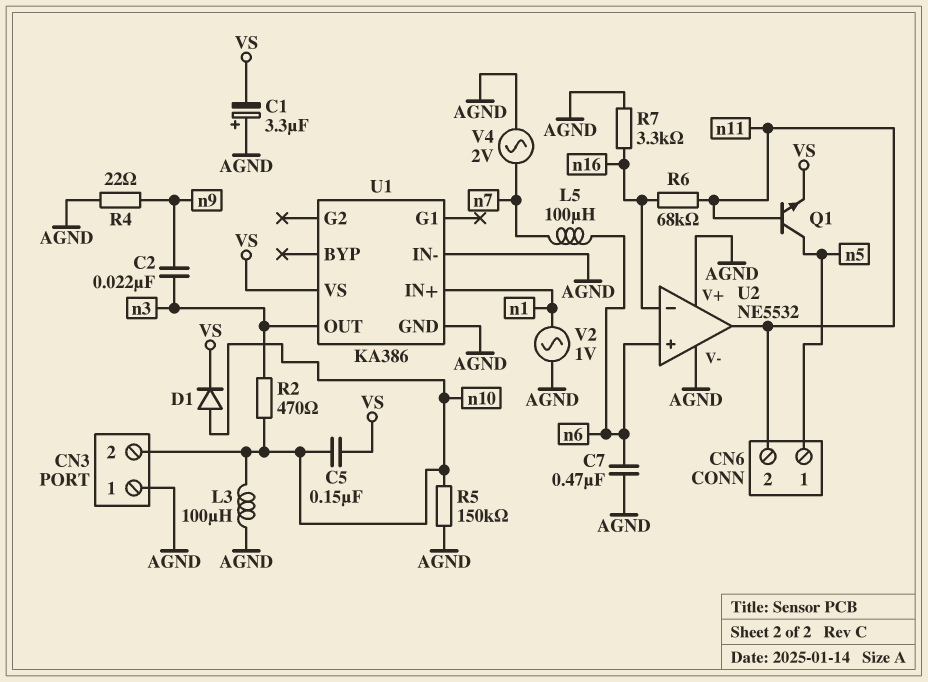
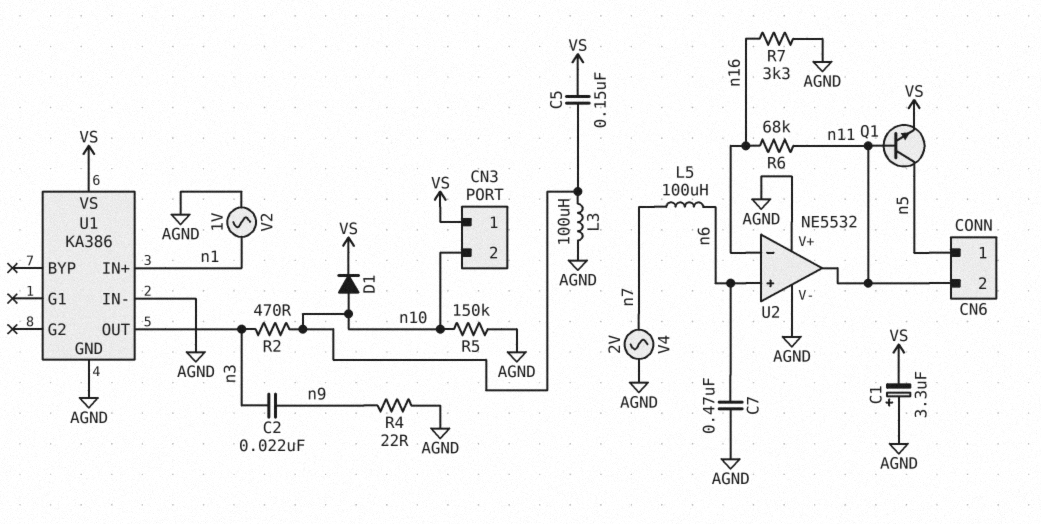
CN3 pin 1: AGND -> VS

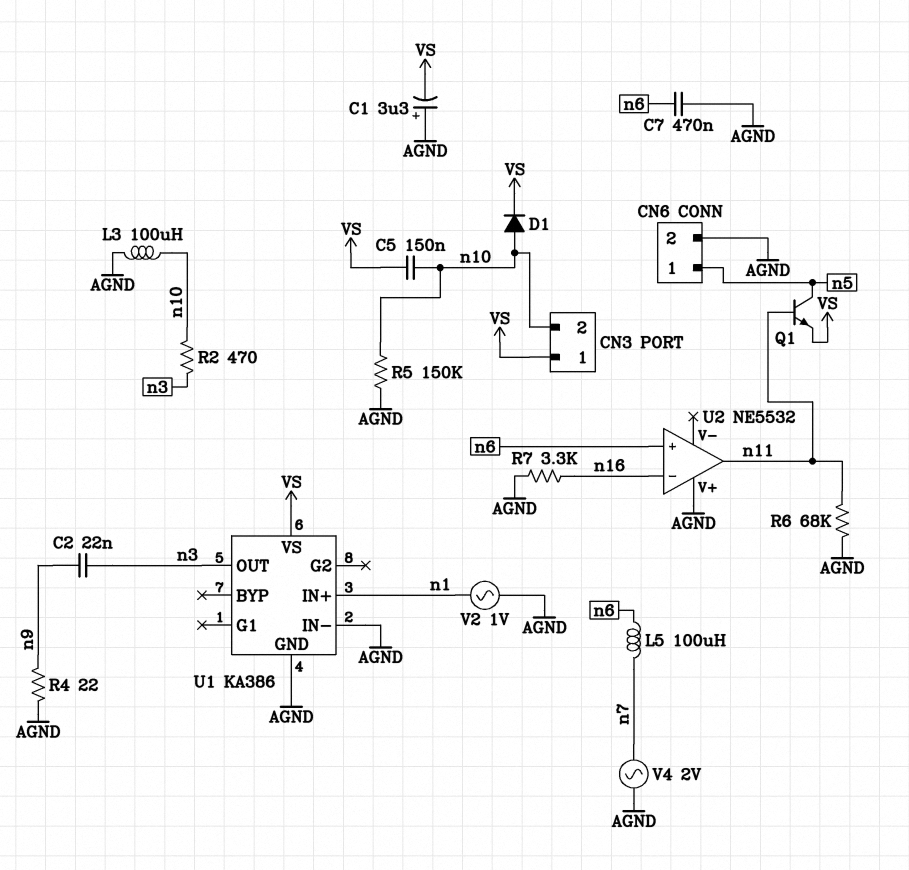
CN6 pin 2: n11 -> AGND
R6: 68k (n11, n16) -> 68k (AGND, n11)
U2 pin V-: AGND -> none

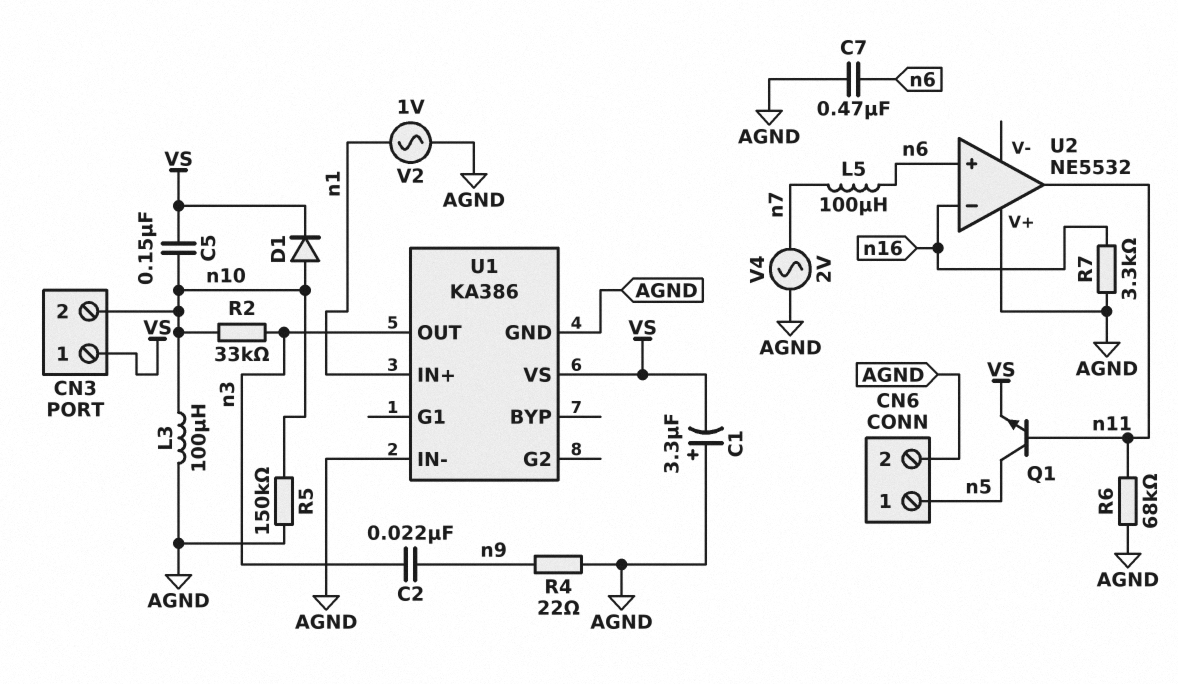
R2: 470 (n3, n10) -> 33k (n3, n10)

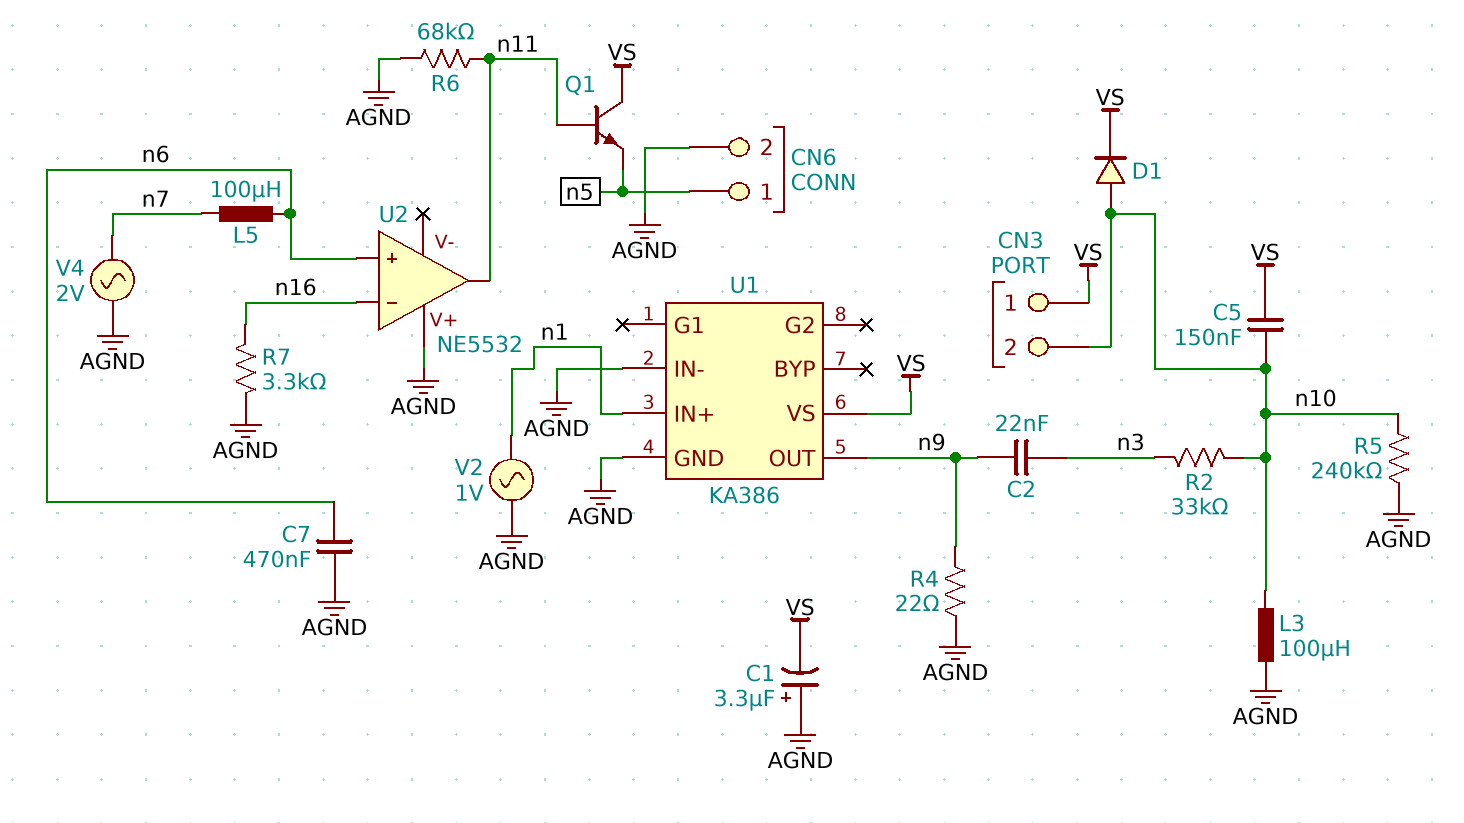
Q1: NPN (B n11, C n5, E VS) -> NPN (B n11, C VS, E n5)
R5: 150k (AGND, n10) -> 240k (AGND, n10)
U1 pin OUT: n3 -> n9

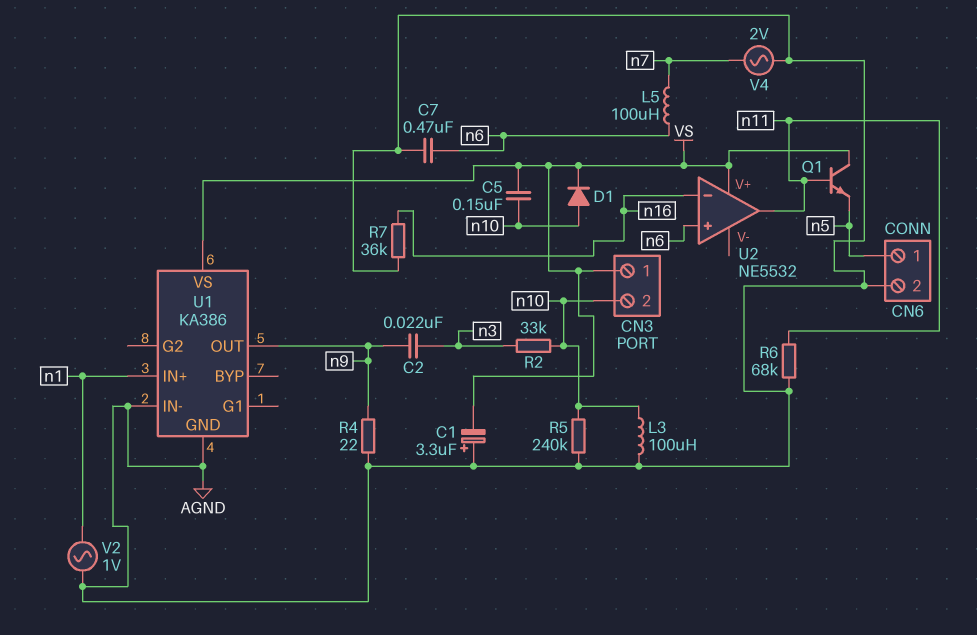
R7: 3.3k (AGND, n16) -> 36k (AGND, n16)
U2 pin V+: AGND -> VS

